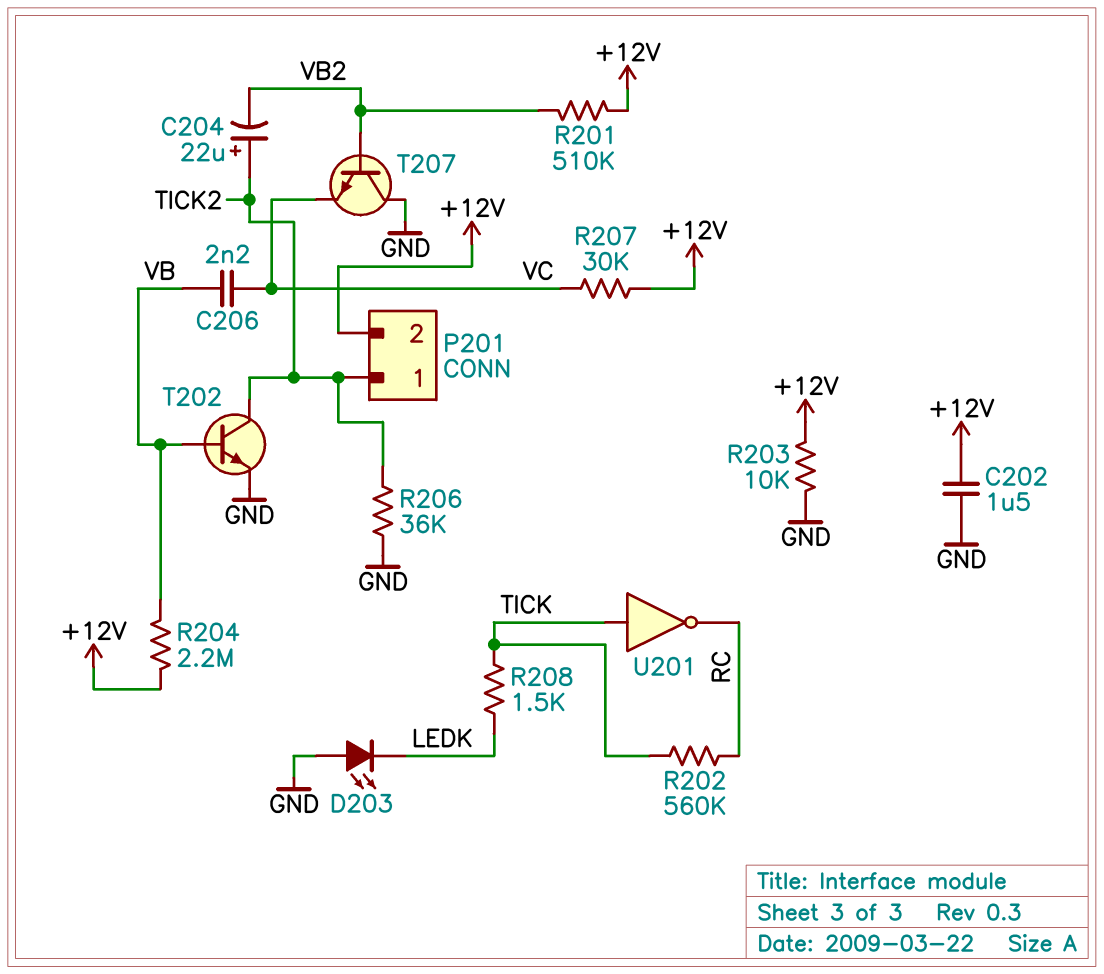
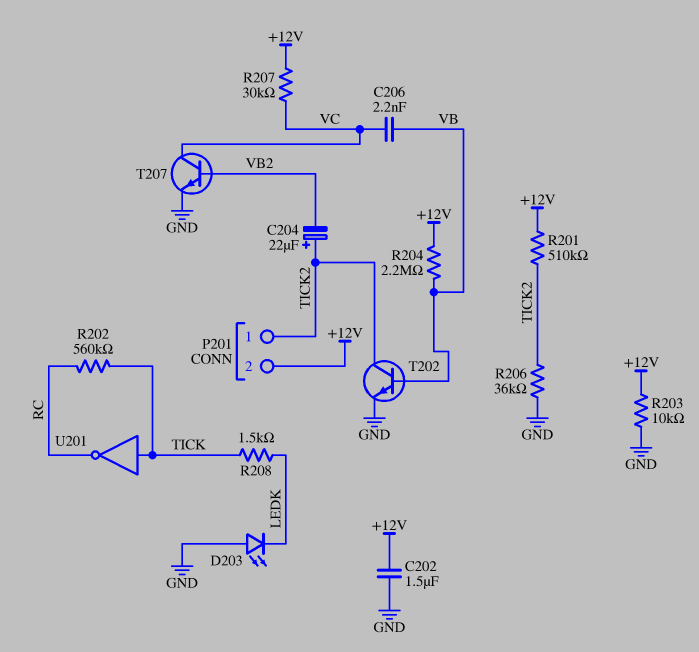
R201: 510k (+12V, VB2) -> 510k (+12V, TICK2)
T207: NPN (B VB2, C GND, E VC) -> NPN (B VB2, C VC, E GND)

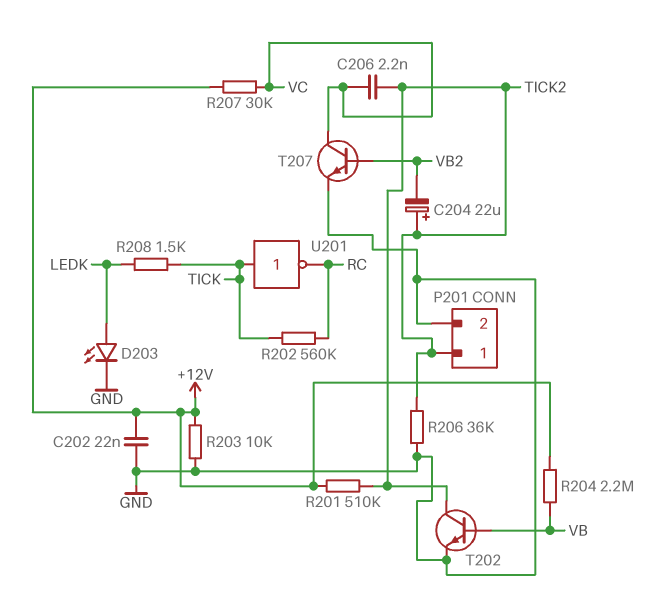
C202: 1.5uF (+12V, GND) -> 22nF (+12V, GND)
C206: 2.2nF (VB, VC) -> 2.2nF (TICK2, VC)
D203: LED (A GND, K LEDK) -> LED (A LEDK, K GND)
P201 pin 2: +12V -> GND

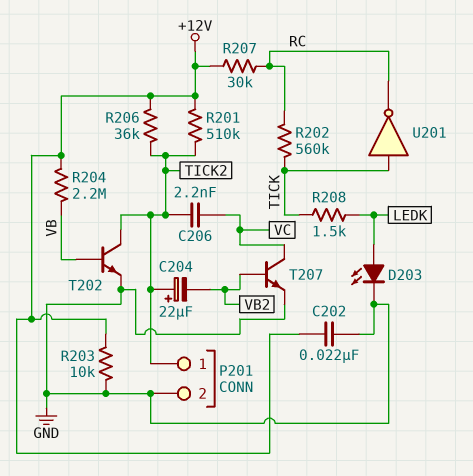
R206: 36k (GND, TICK2) -> 36k (+12V, TICK2)
R207: 30k (+12V, VC) -> 30k (+12V, RC)

